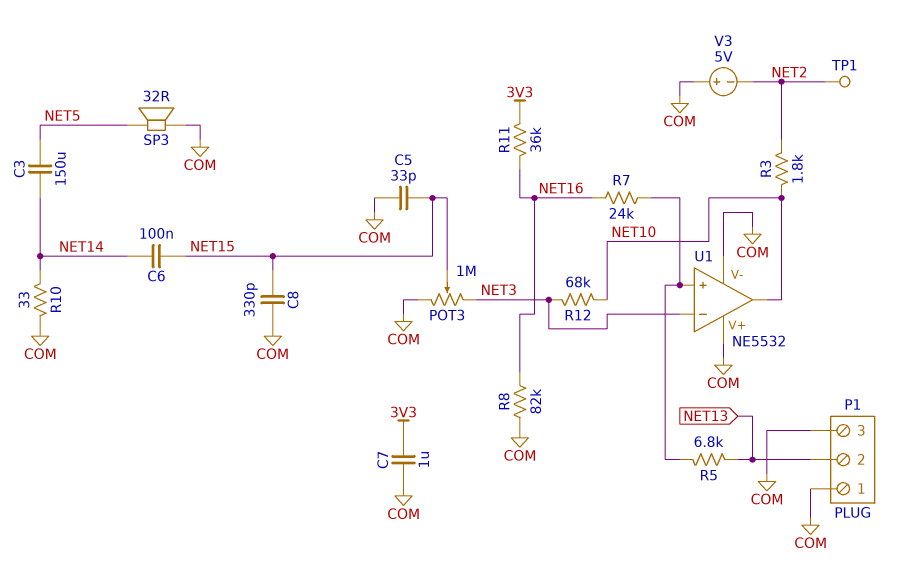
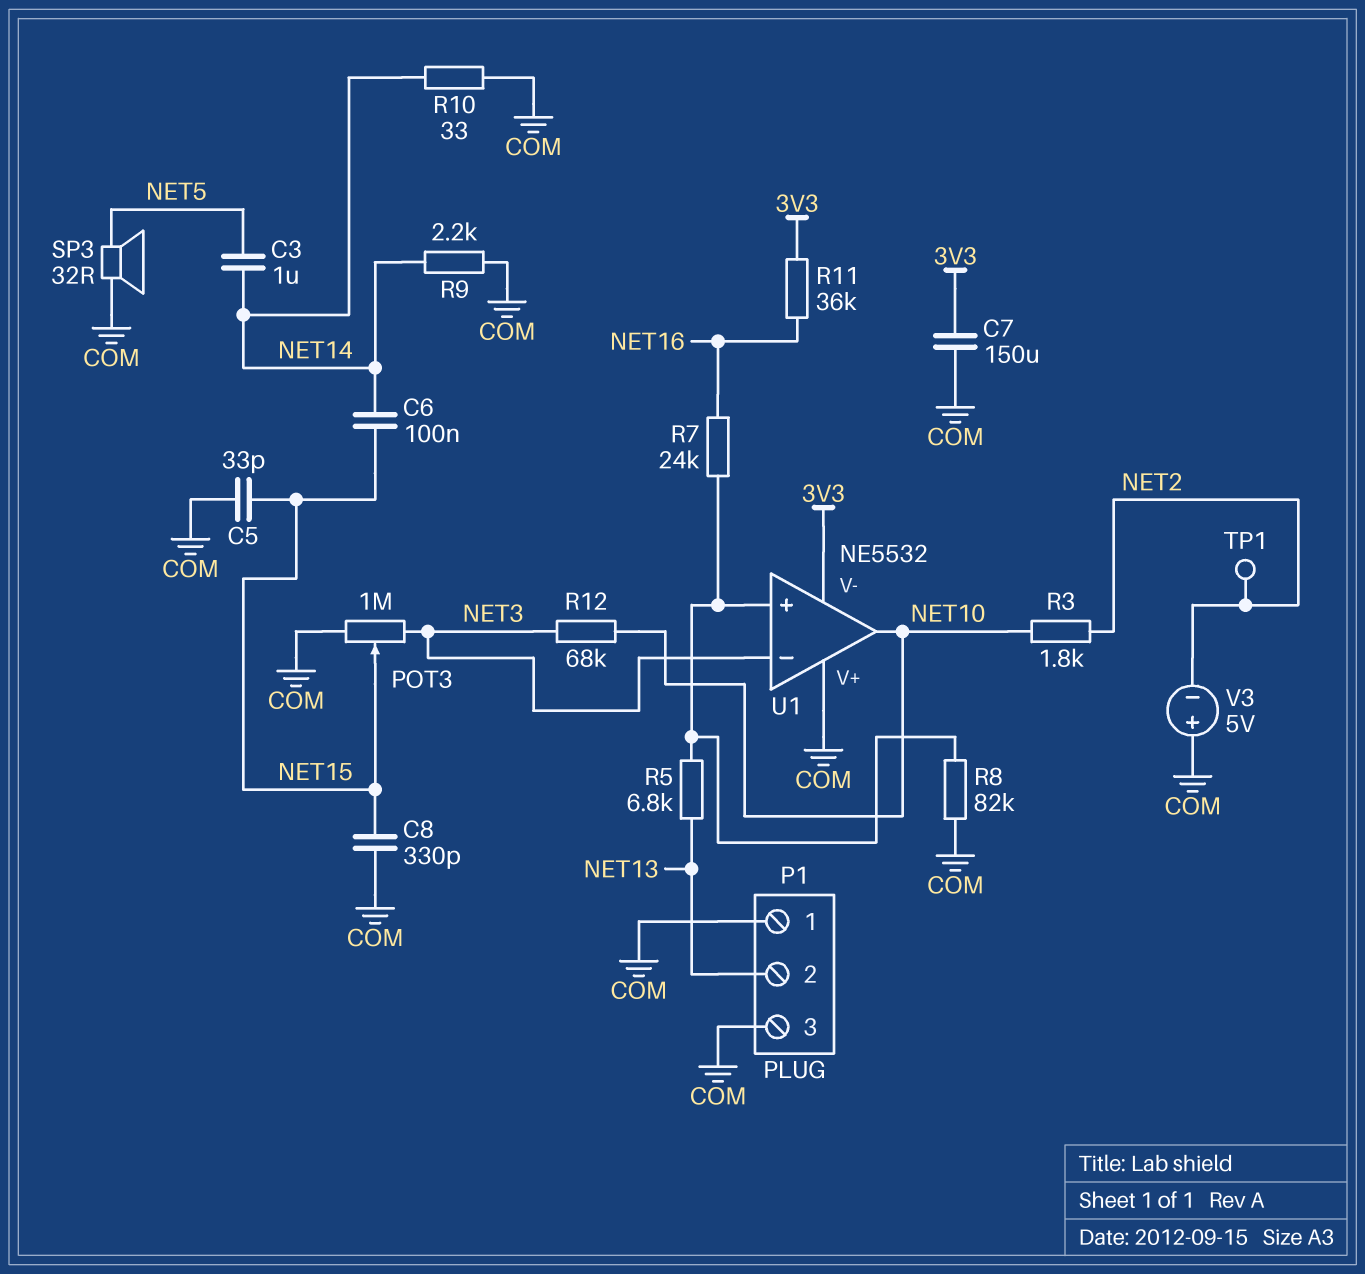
C3: 150uF (NET5, NET14) -> 1uF (NET5, NET14)
C7: 1uF (3V3, COM) -> 150uF (3V3, COM)
R8: 82k (COM, NET16) -> 82k (COM, U1/in+)
R9: none -> 2.2k (COM, NET14)
U1 pin V-: COM -> 3V3

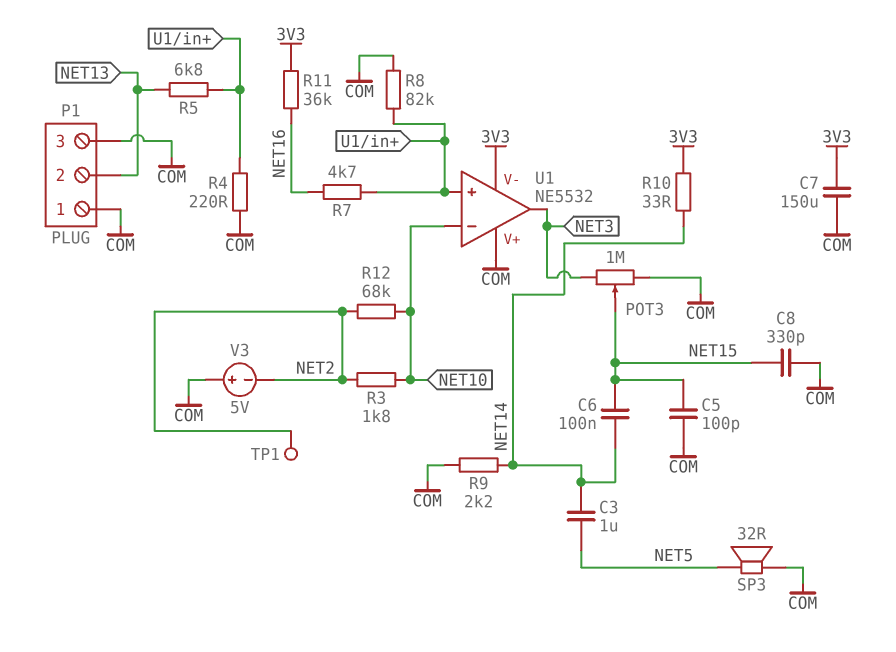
C5: 33pF (COM, NET15) -> 100pF (COM, NET15)
R4: none -> 220 (COM, U1/in+)
R7: 24k (NET16, U1/in+) -> 4.7k (NET16, U1/in+)
R10: 33 (COM, NET14) -> 33 (3V3, NET14)
R12: 68k (NET3, NET10) -> 68k (NET2, NET10)
U1 pin in-: NET3 -> NET10
U1 pin out: NET10 -> NET3

